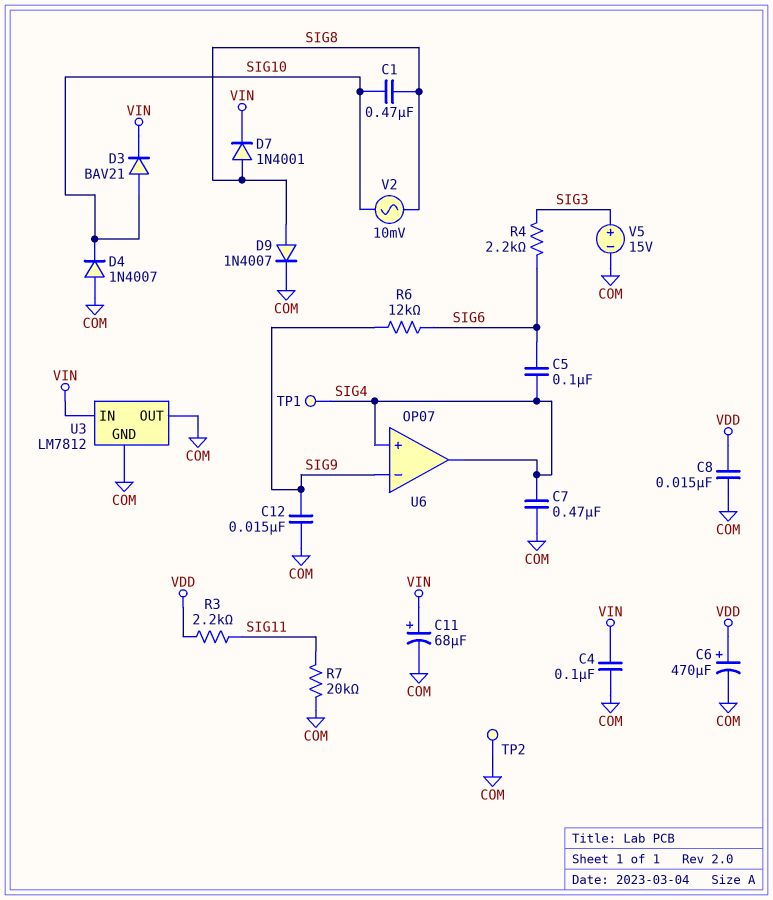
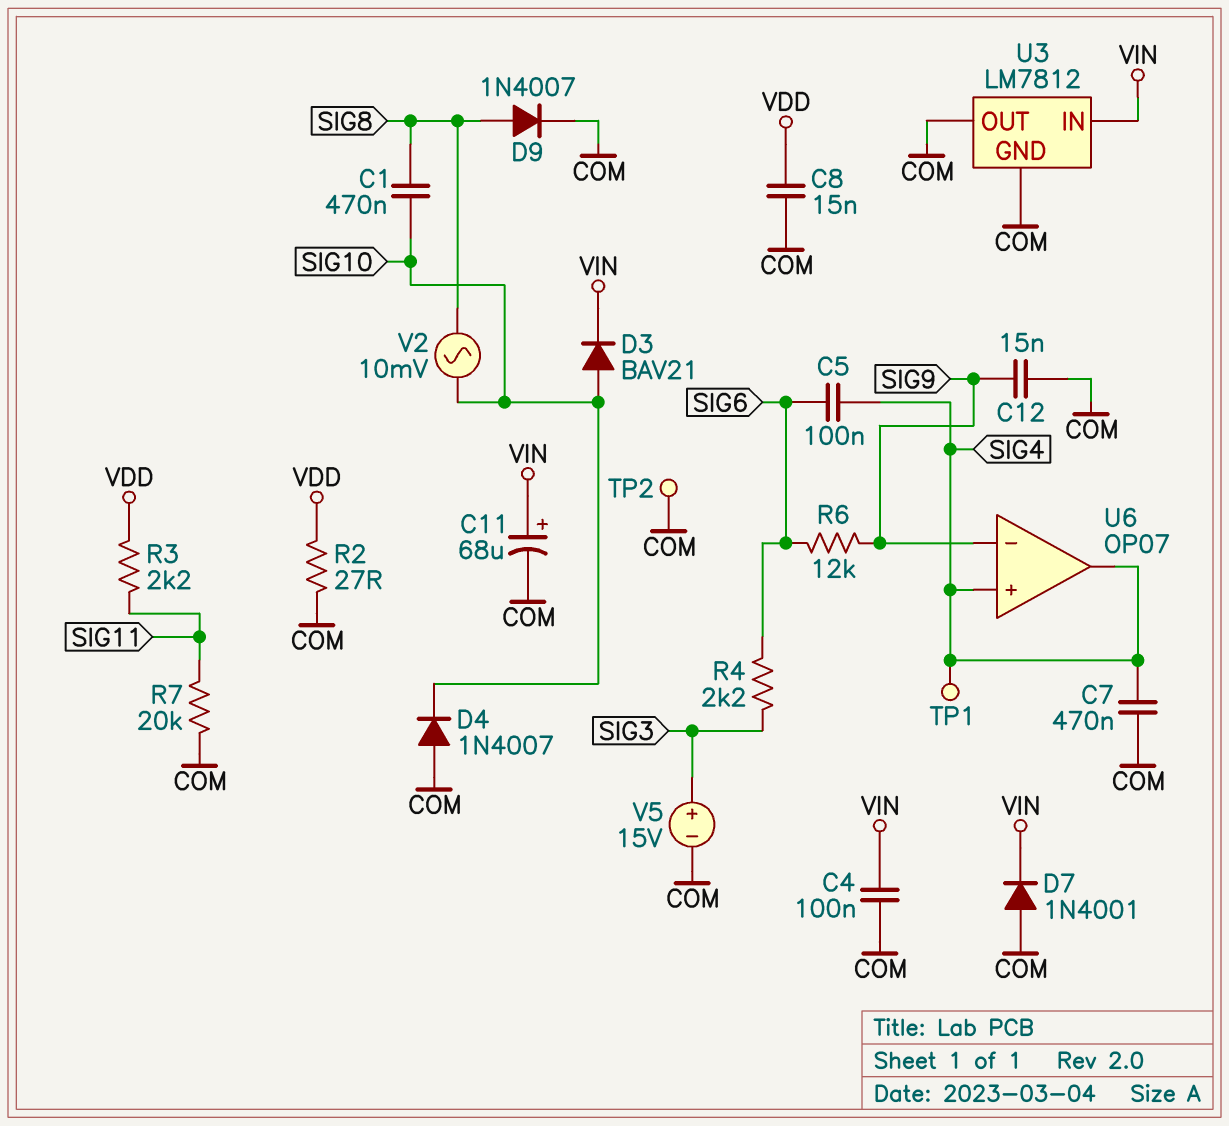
C6: 470uF (plus VDD, minus COM) -> none
D7: diode 1N4001 (A SIG8, K VIN) -> diode 1N4001 (A COM, K VIN)
R2: none -> 27 (COM, VDD)

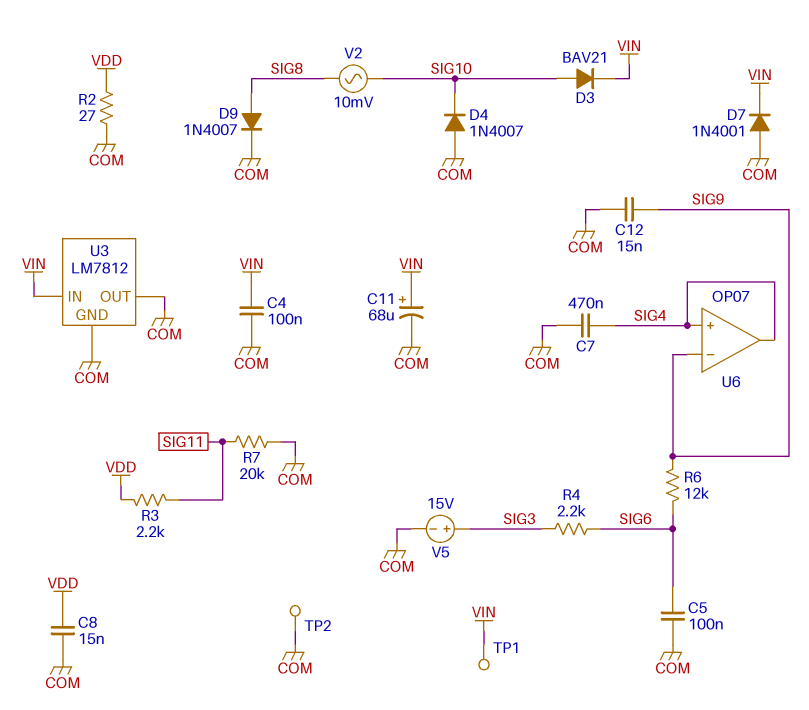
C1: 470nF (SIG8, SIG10) -> none
C5: 100nF (SIG4, SIG6) -> 100nF (COM, SIG6)
TP1: test point (SIG4) -> test point (VIN)

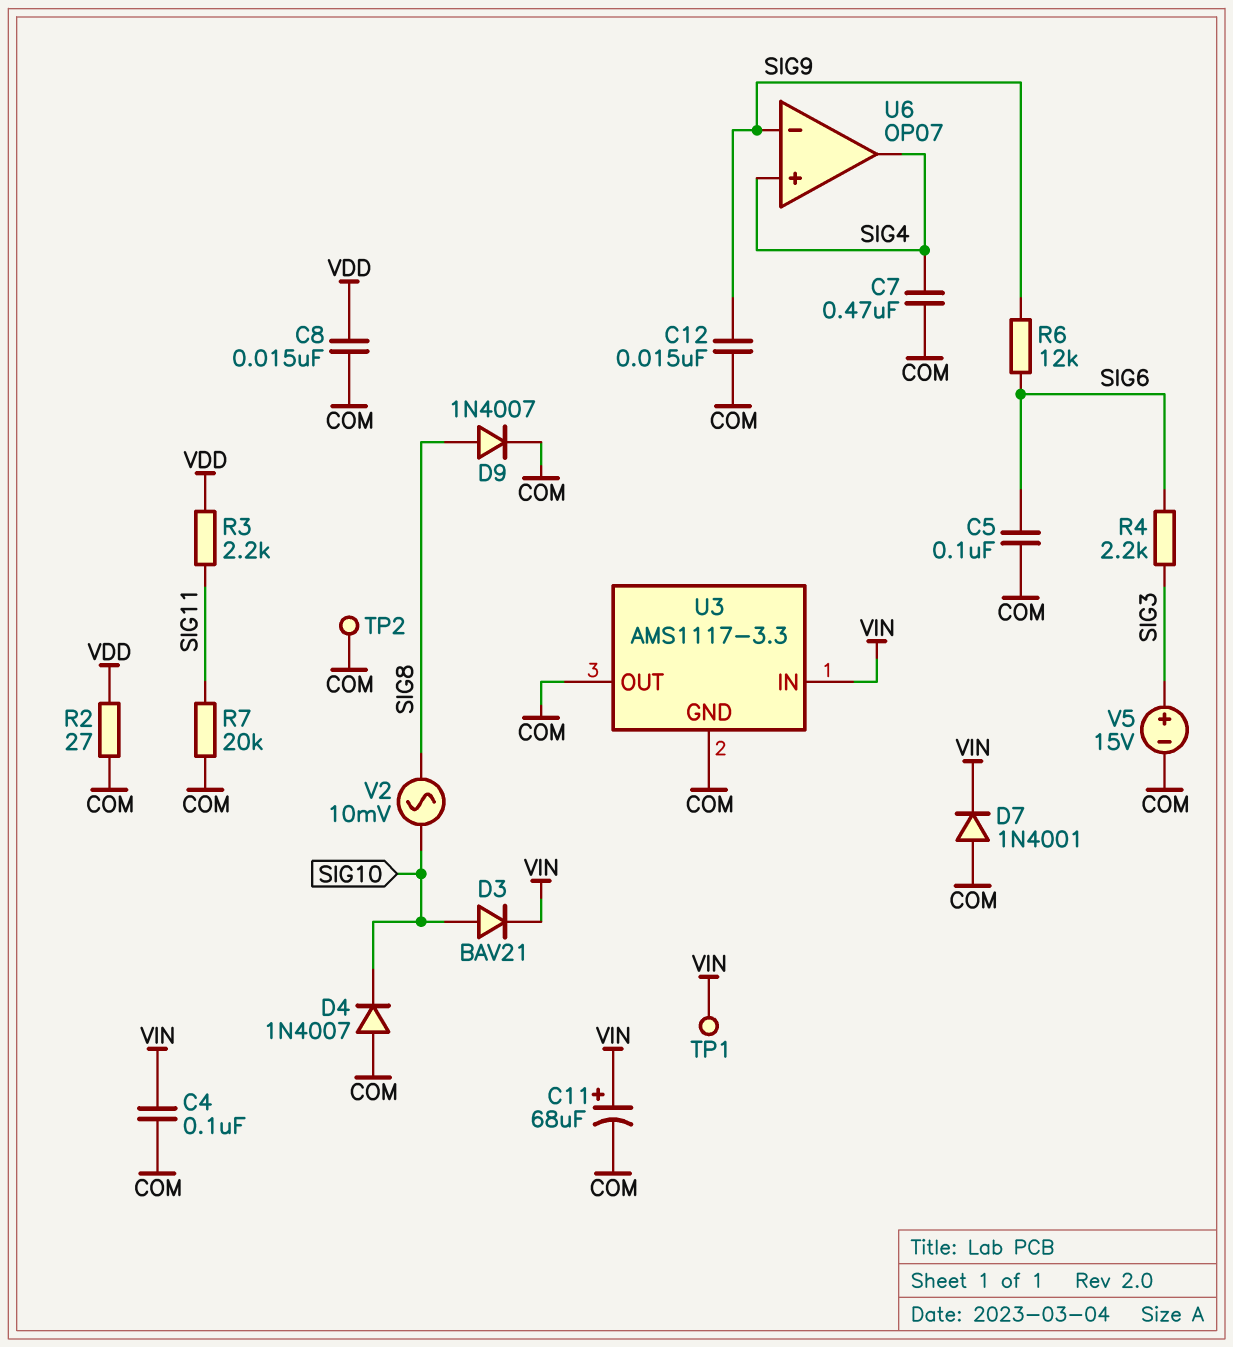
U3: LM7812 -> AMS1117-3.3

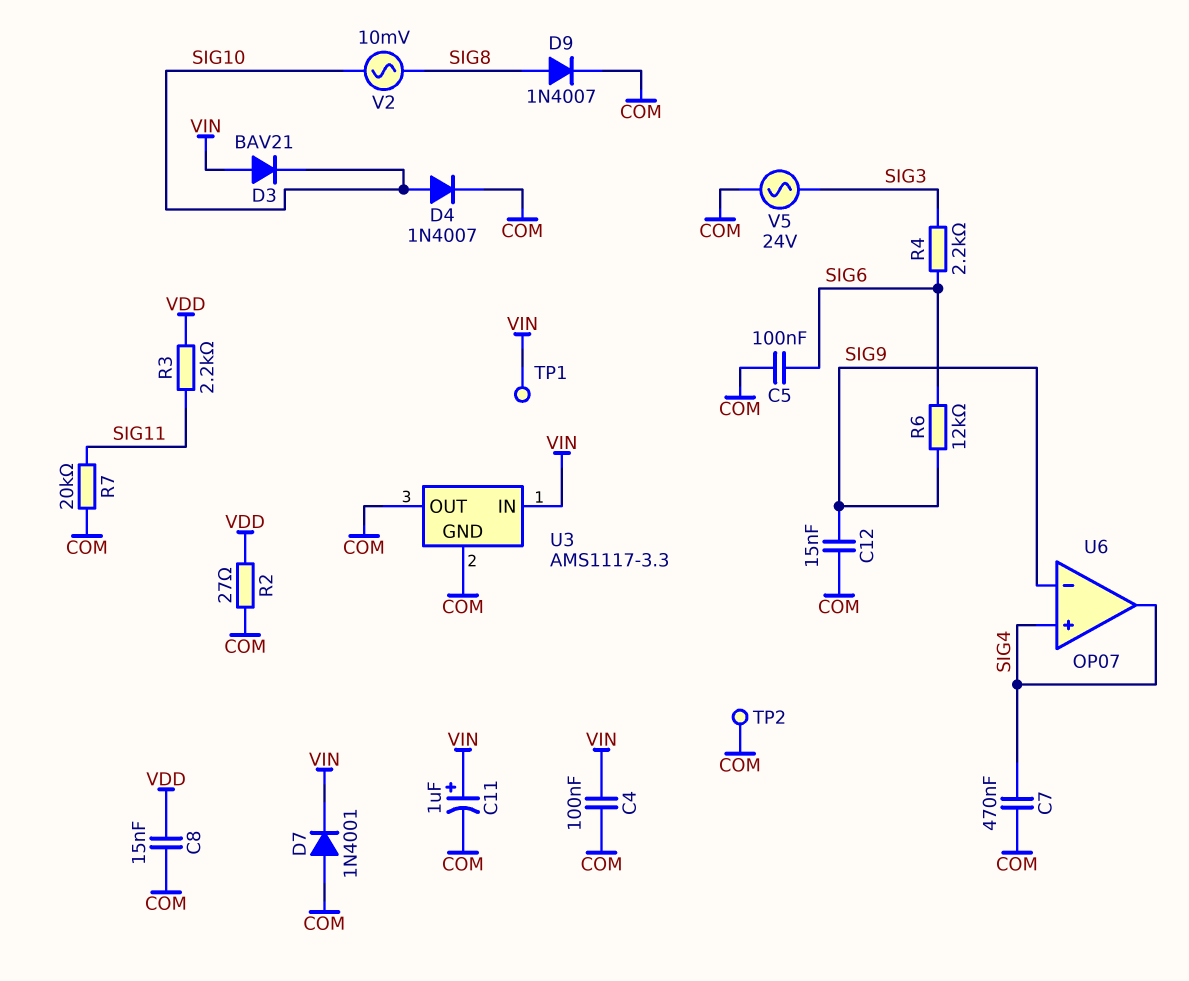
C11: 68uF (plus VIN, minus COM) -> 1uF (plus VIN, minus COM)
D3: diode BAV21 (A SIG10, K VIN) -> diode BAV21 (A VIN, K SIG10)
D4: diode 1N4007 (A COM, K SIG10) -> diode 1N4007 (A SIG10, K COM)
V5: 15V (plus SIG3, minus COM) -> AC 24V (COM, SIG3)

